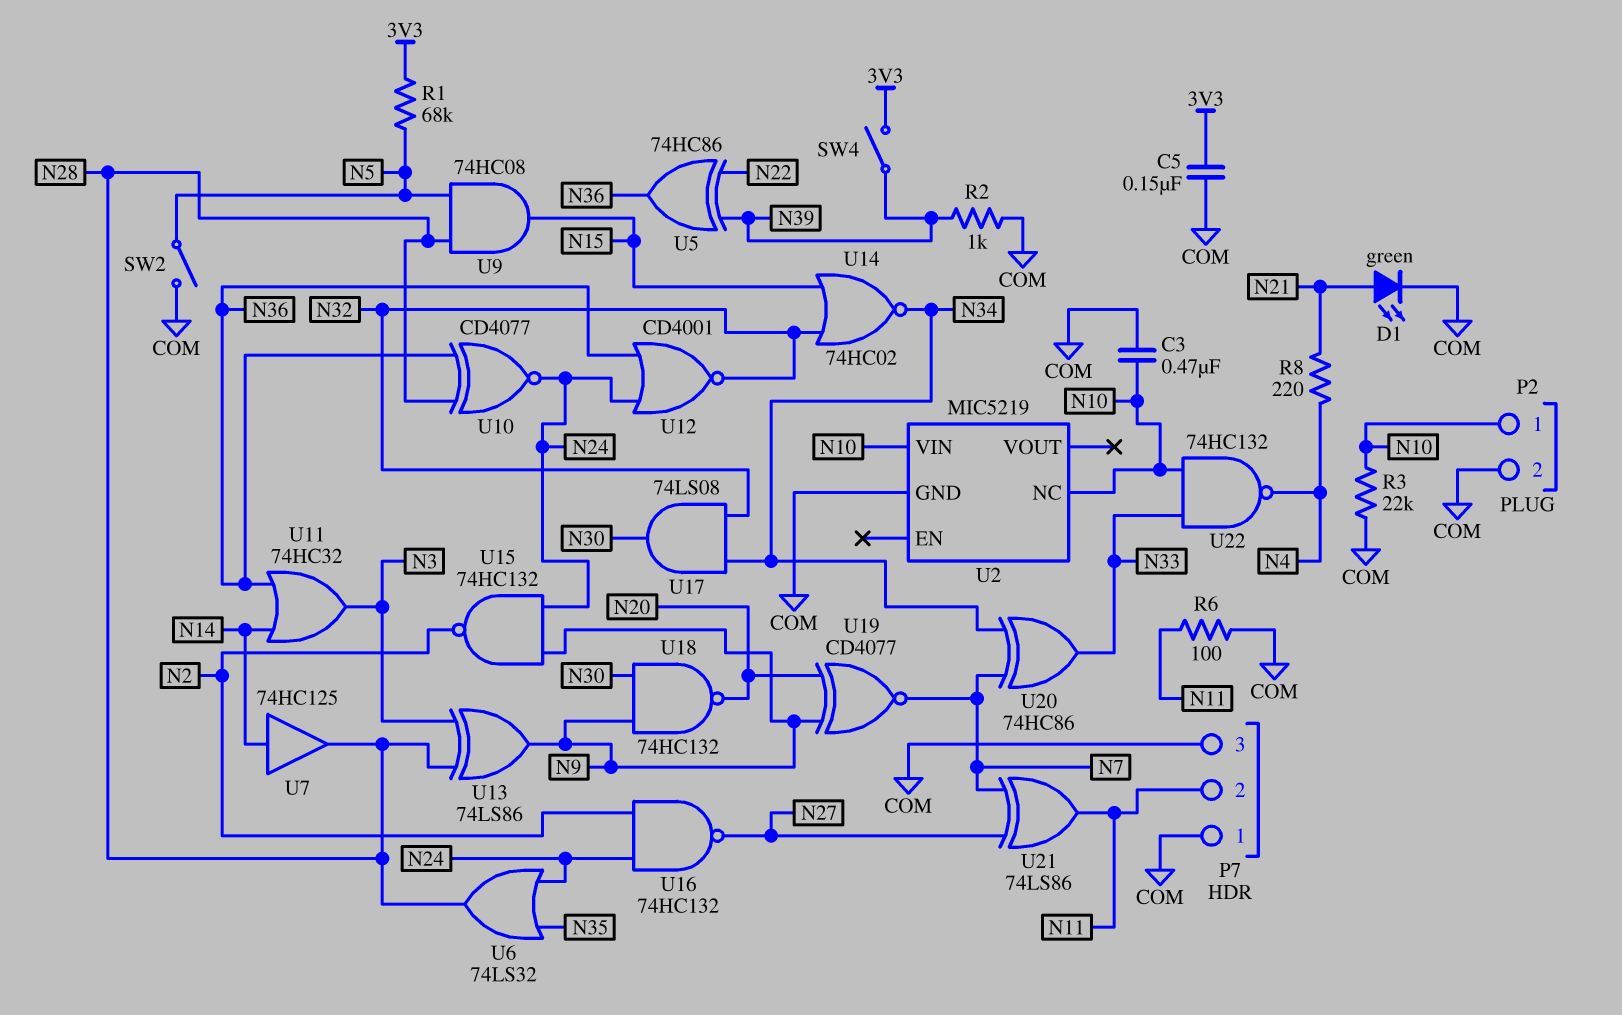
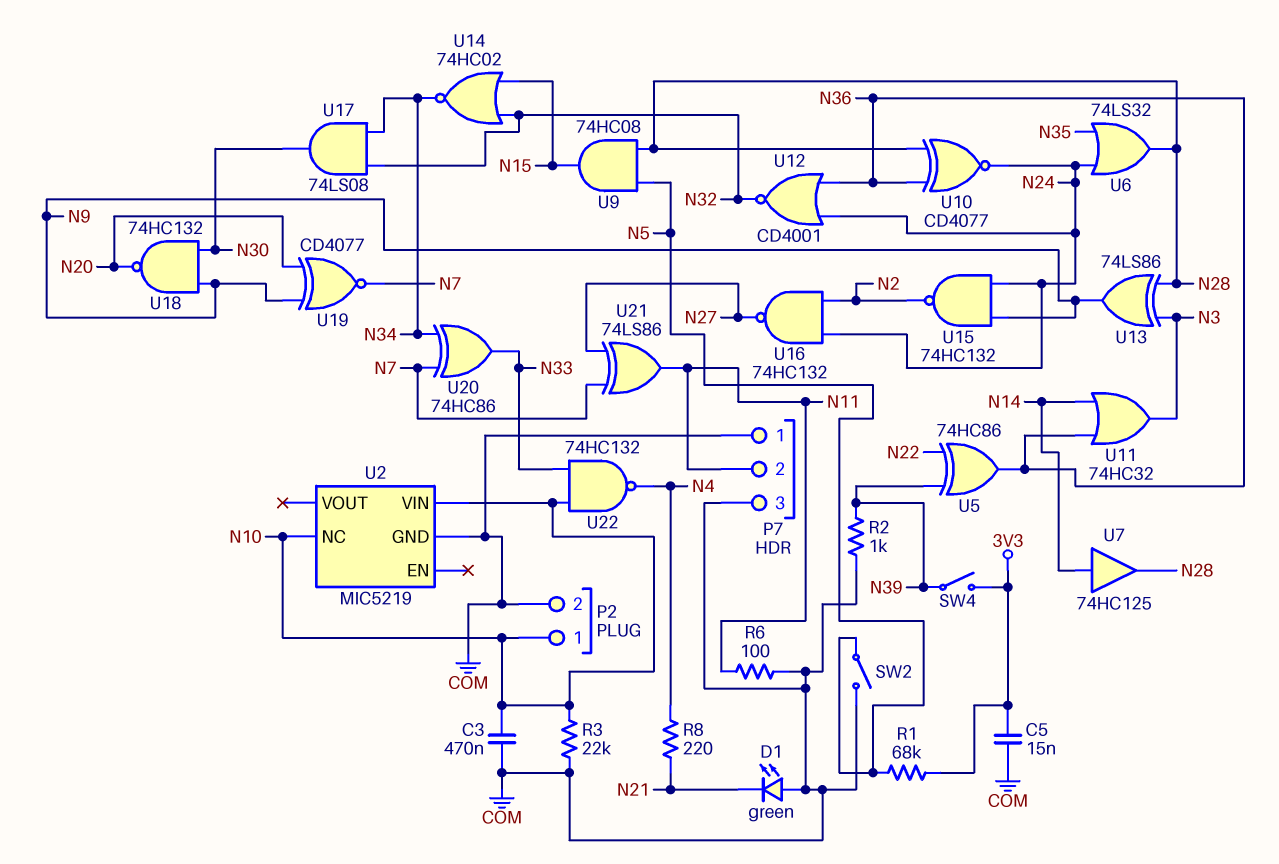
C5: 150nF (3V3, COM) -> 15nF (3V3, COM)
D1: LED green (A N21, K COM) -> LED green (A COM, K N21)

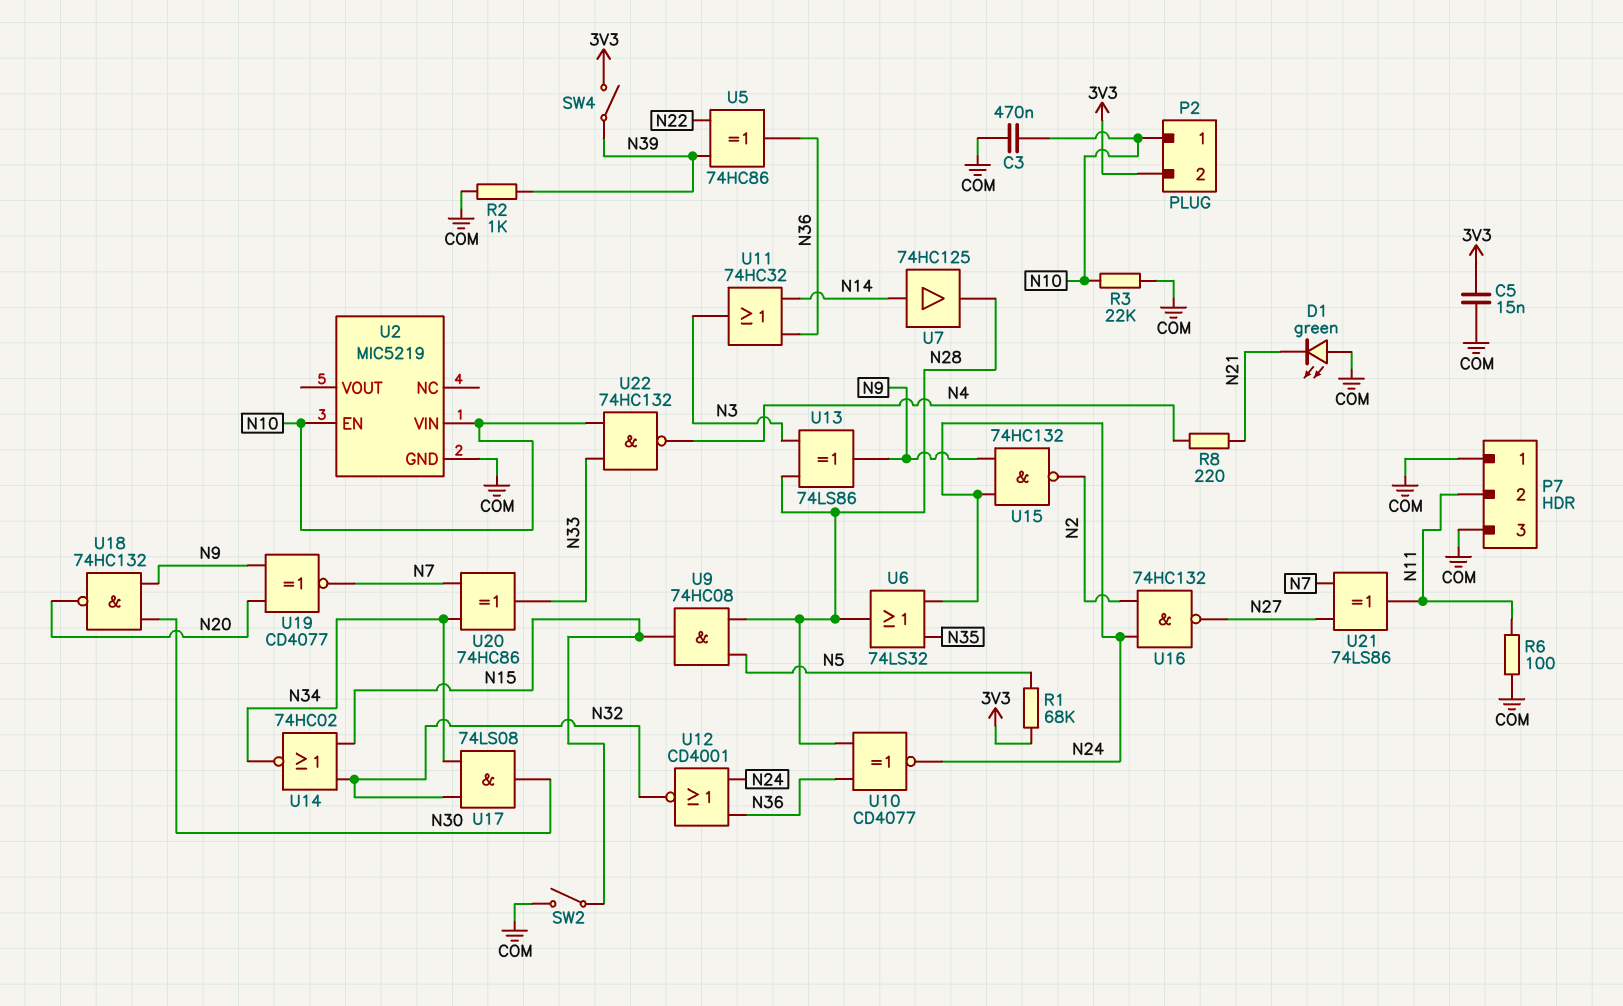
P2 pin 2: COM -> 3V3
SW2: switch (COM, N5) -> switch (COM, N15)
U2 pin EN: none -> N10
U2 pin NC: N10 -> none

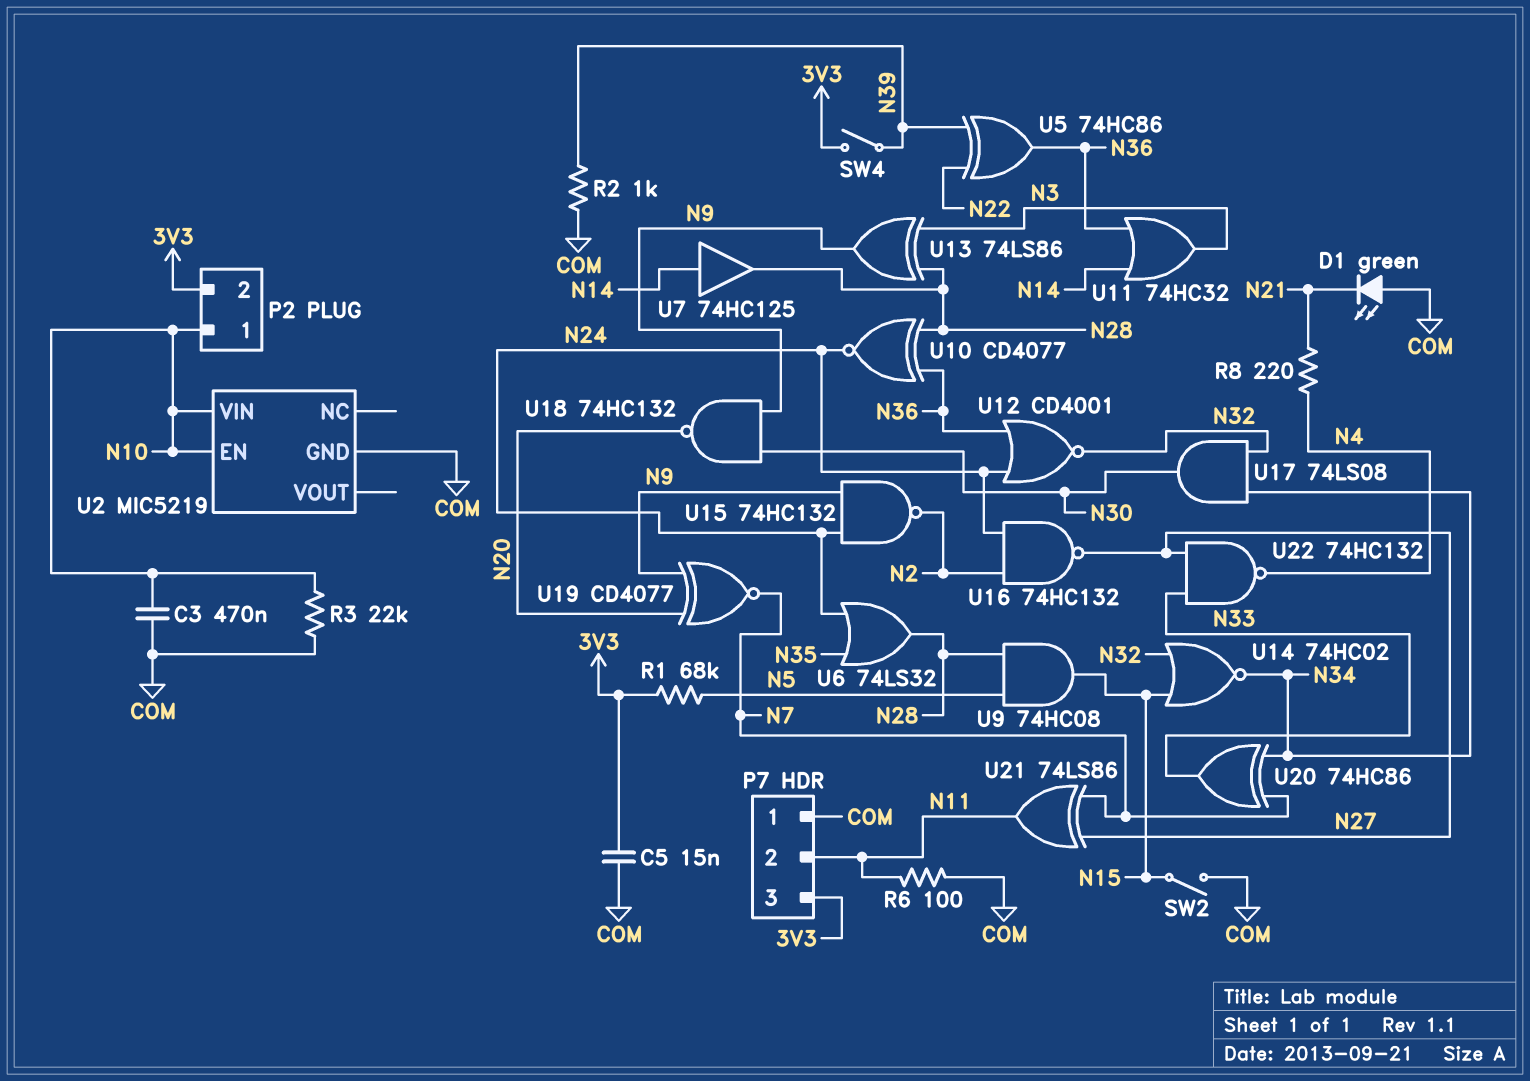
P7 pin 3: COM -> 3V3
U22: NAND 74HC132 (in N10, in N33, out N4) -> NAND 74HC132 (in N27, in N33, out N4)

